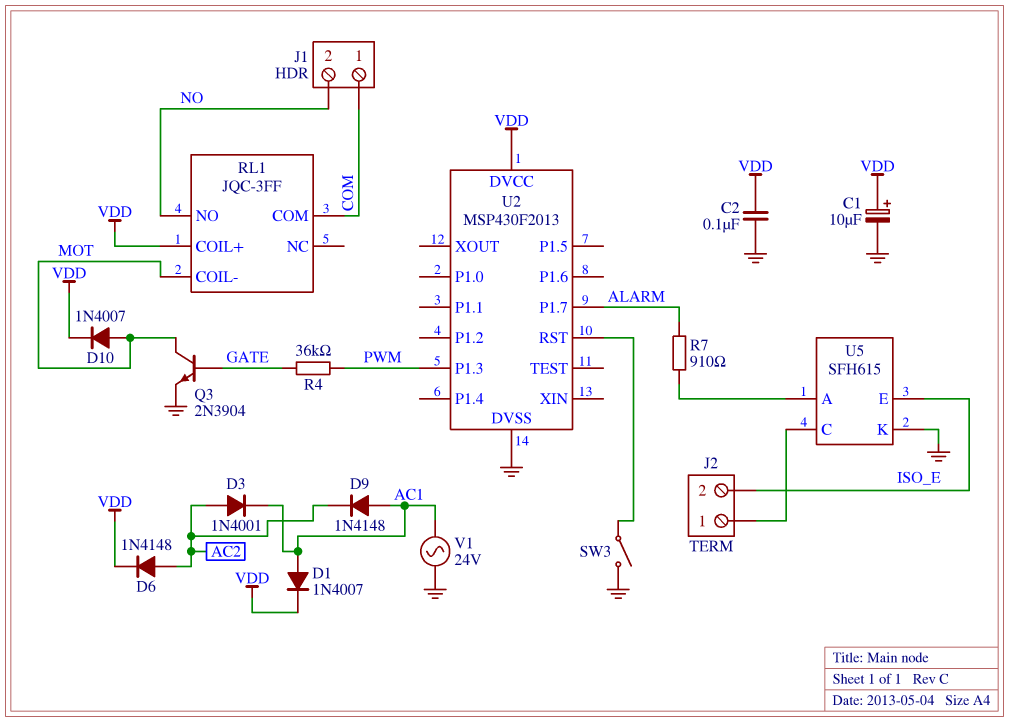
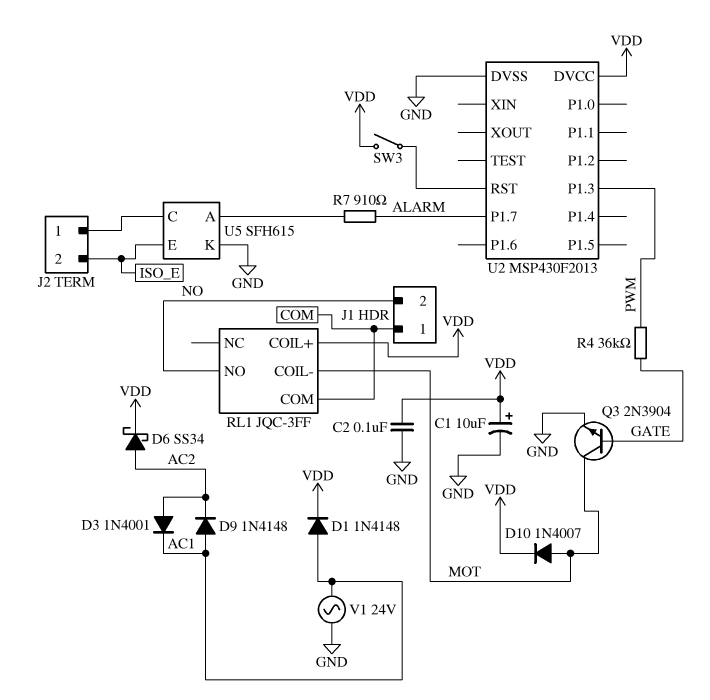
D1: diode 1N4007 (A AC1, K VDD) -> diode 1N4148 (A AC1, K VDD)
D6: diode 1N4148 (A AC2, K VDD) -> schottky SS34 (A AC2, K VDD)
SW3: switch (GND, U2/RST) -> switch (U2/RST, VDD)

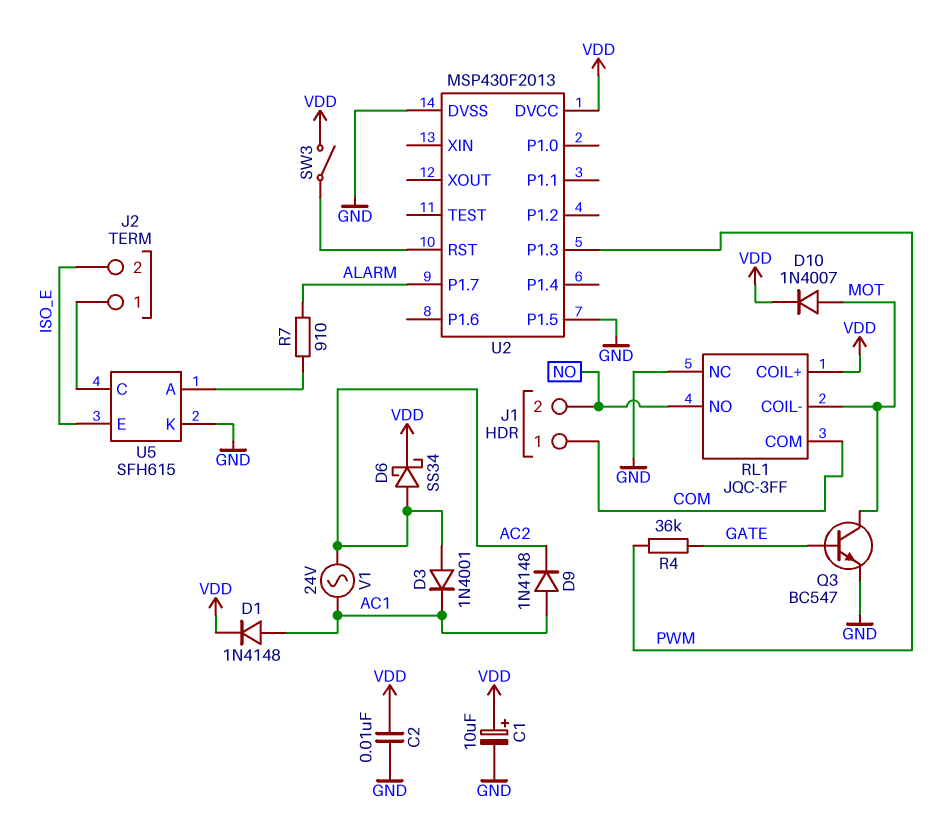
C2: 100nF (GND, VDD) -> 10nF (GND, VDD)
Q3: NPN 2N3904 (B GATE, C MOT, E GND) -> NPN BC547 (B GATE, C MOT, E GND)
RL1 pin NC: none -> GND
U2 pin P1.5: none -> GND
V1: AC 24V (AC1, GND) -> AC 24V (AC1, AC2)

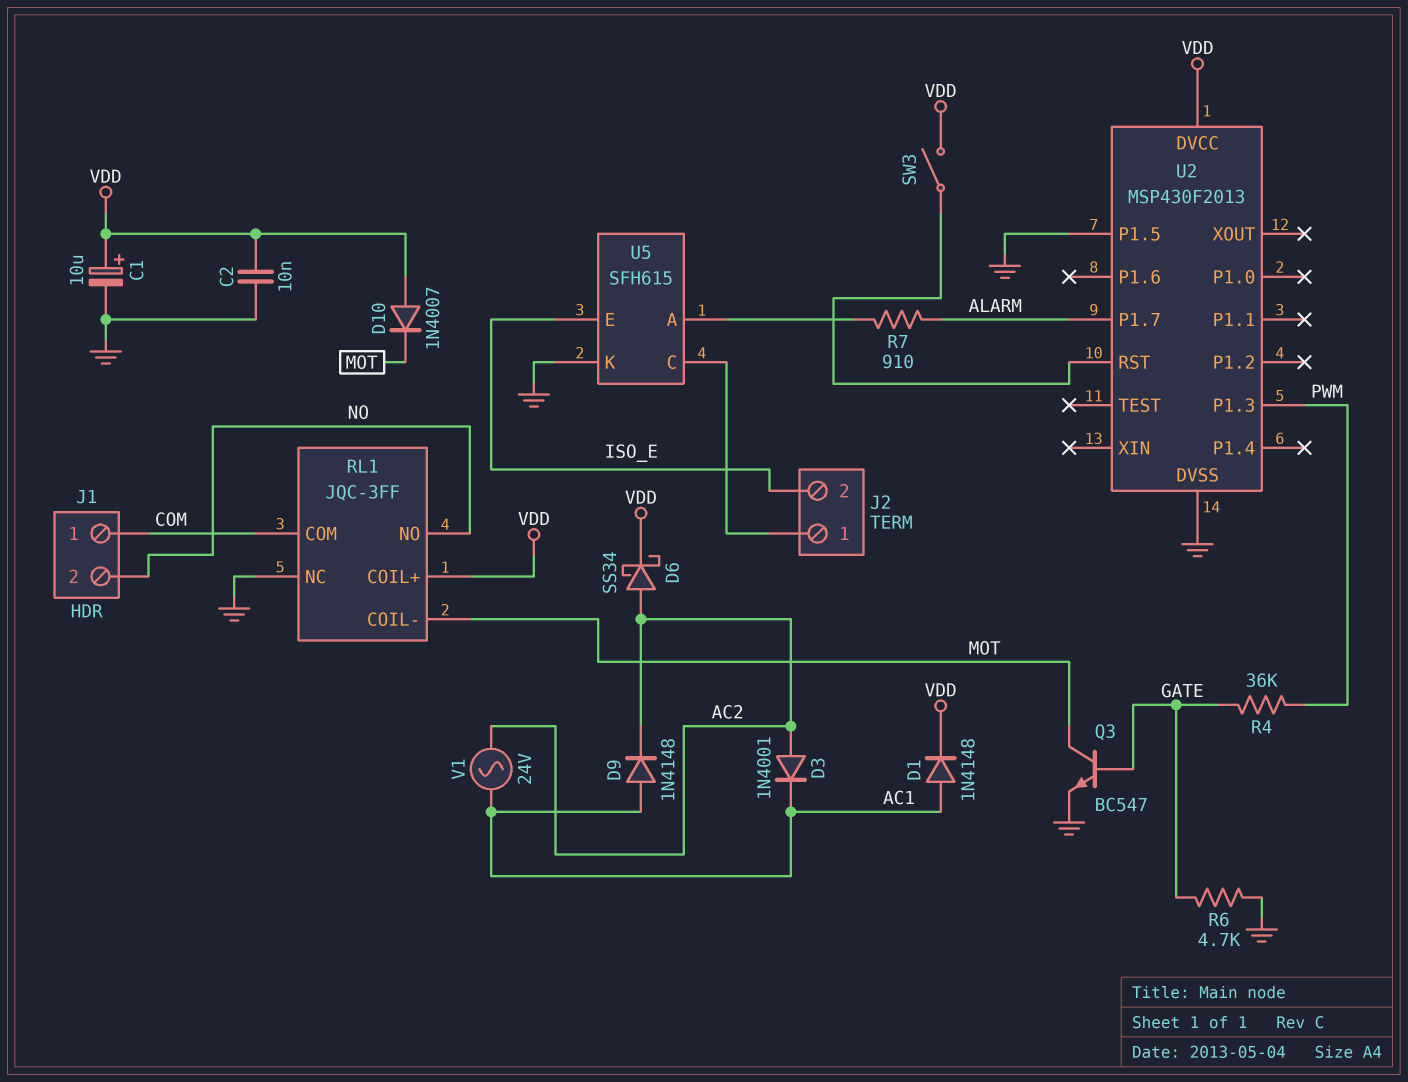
D10: diode 1N4007 (A MOT, K VDD) -> diode 1N4007 (A VDD, K MOT)
R6: none -> 4.7k (GATE, GND)

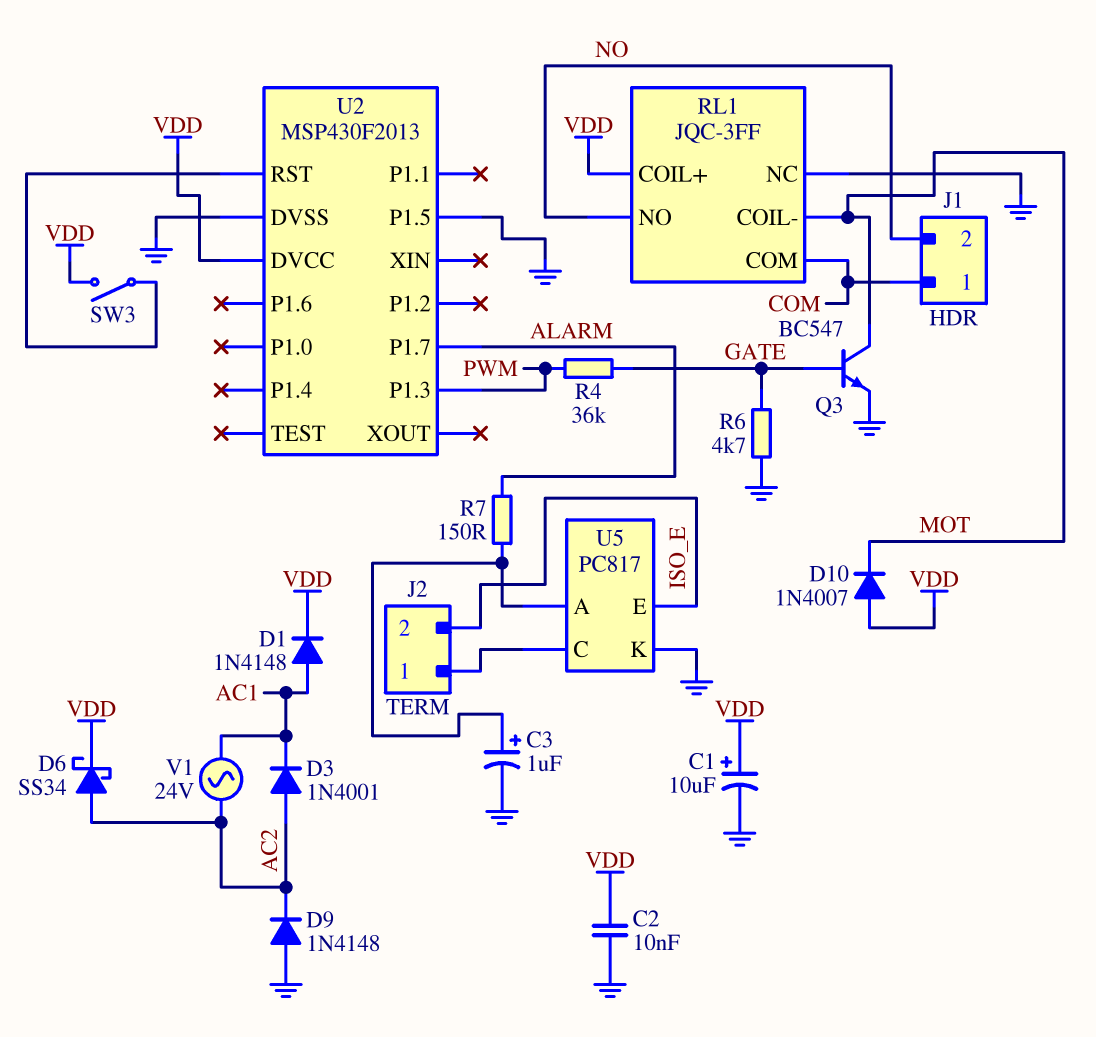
C3: none -> 1uF (plus U5/A, minus GND)
D9: diode 1N4148 (A AC1, K AC2) -> diode 1N4148 (A GND, K AC2)
R7: 910 (ALARM, U5/A) -> 150 (ALARM, U5/A)
U5: SFH615 -> PC817

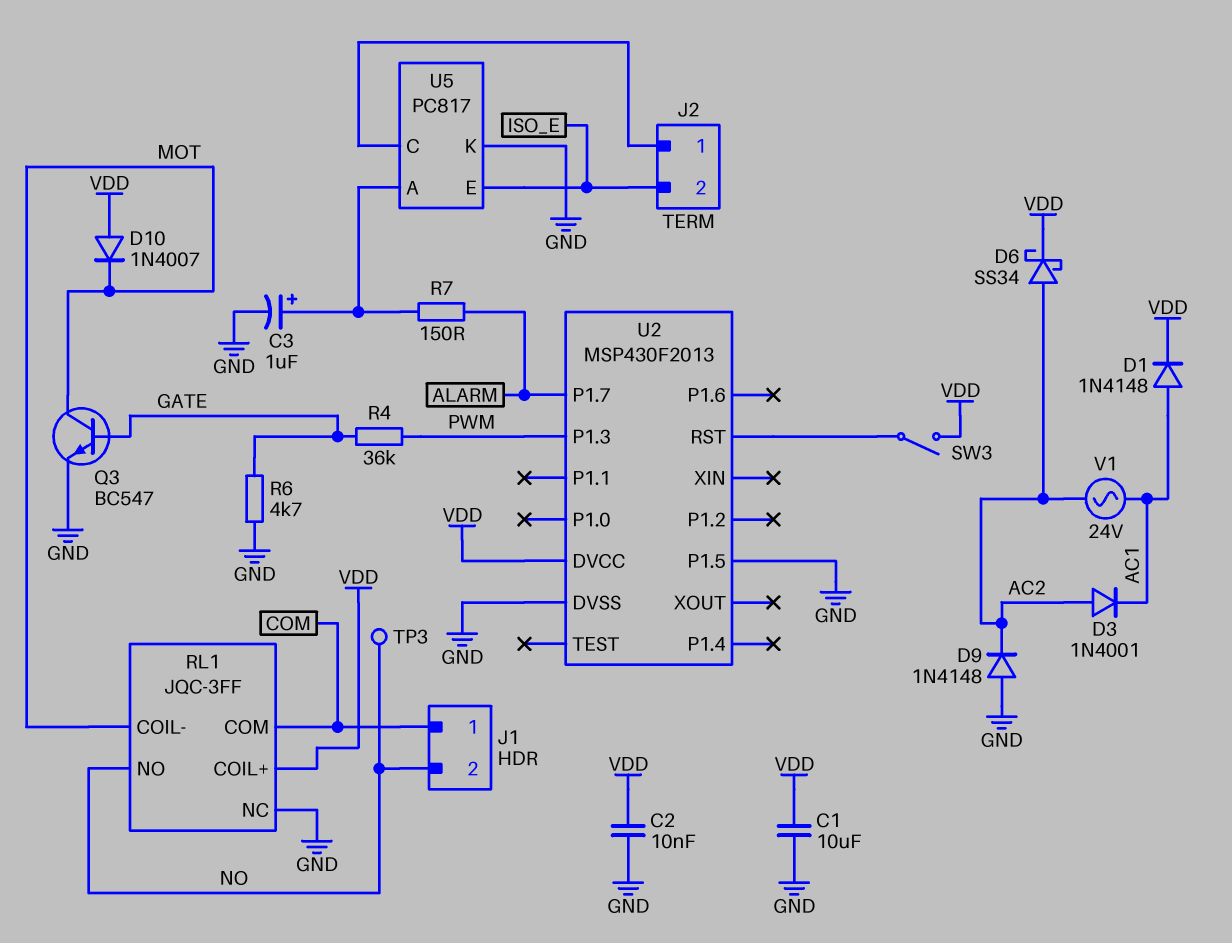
C1: 10uF (plus VDD, minus GND) -> 10uF (GND, VDD)
TP3: none -> test point (NO)

